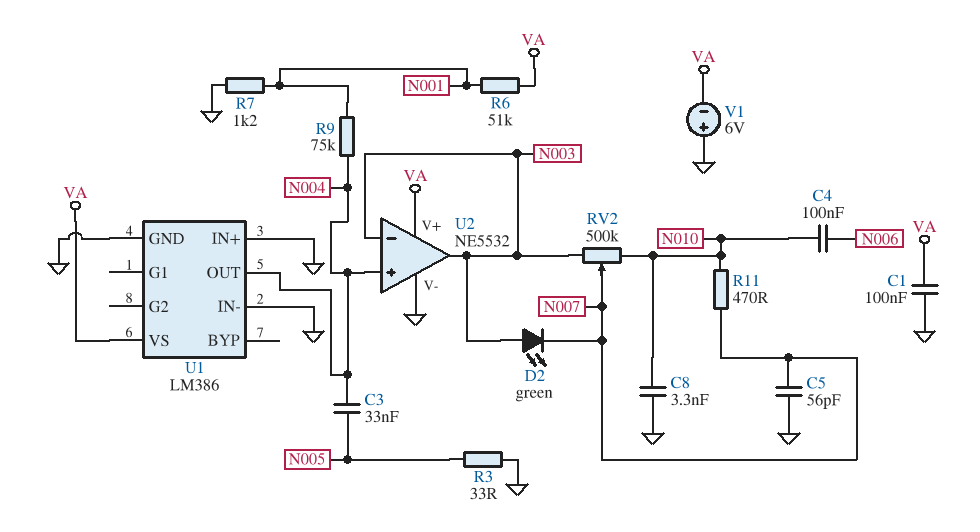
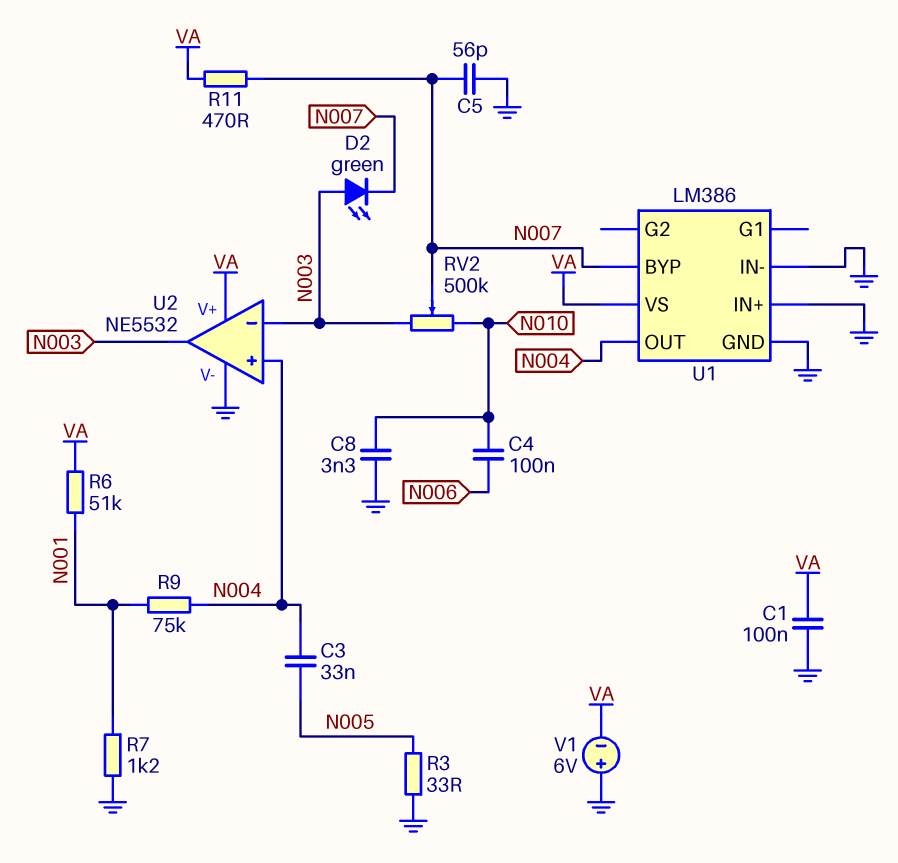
R11: 470 (N007, N010) -> 470 (N007, VA)
U1 pin BYP: none -> N007

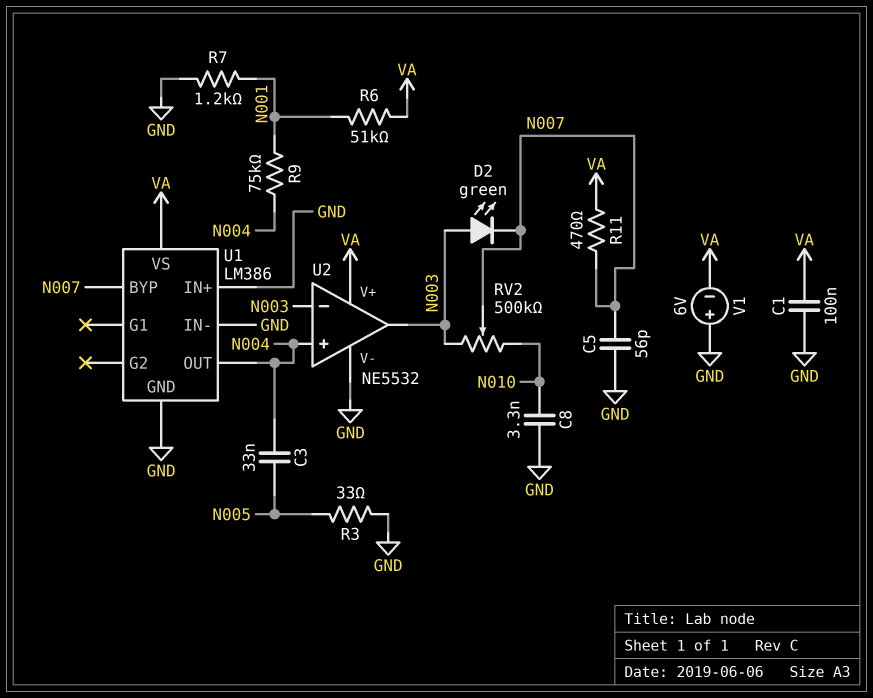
C4: 100nF (N006, N010) -> none

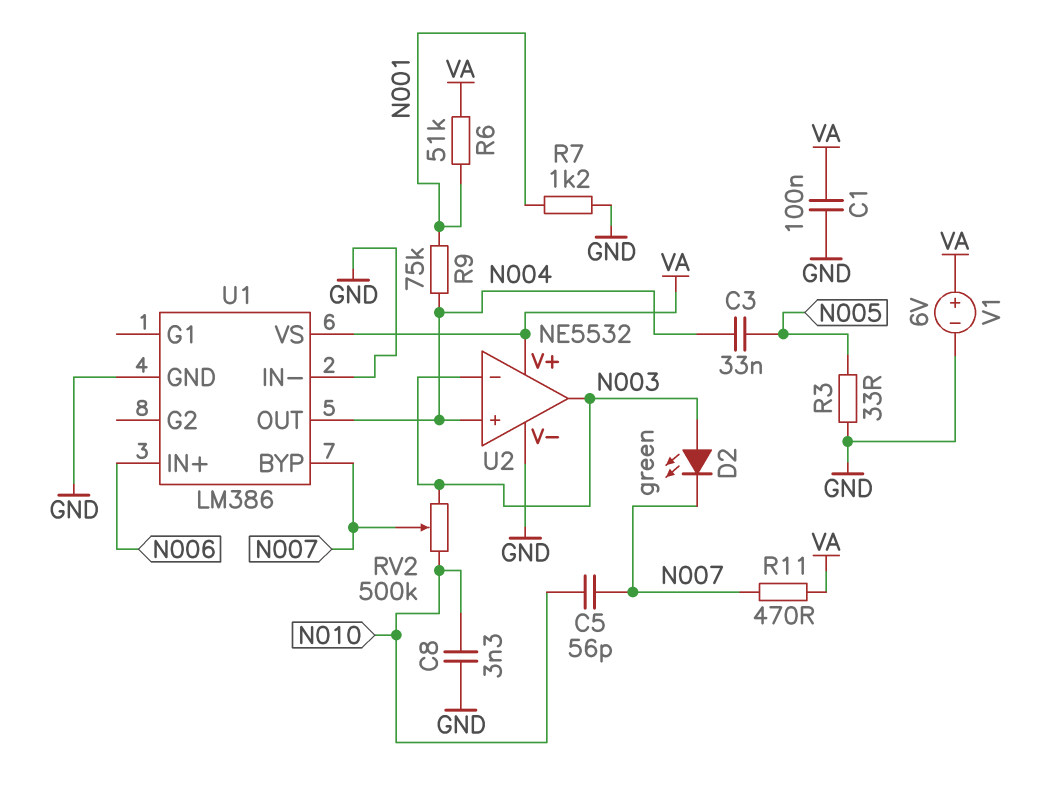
C5: 56pF (GND, N007) -> 56pF (N007, N010)
U1 pin IN+: GND -> N006
V1: 6V (plus GND, minus VA) -> 6V (plus VA, minus GND)

